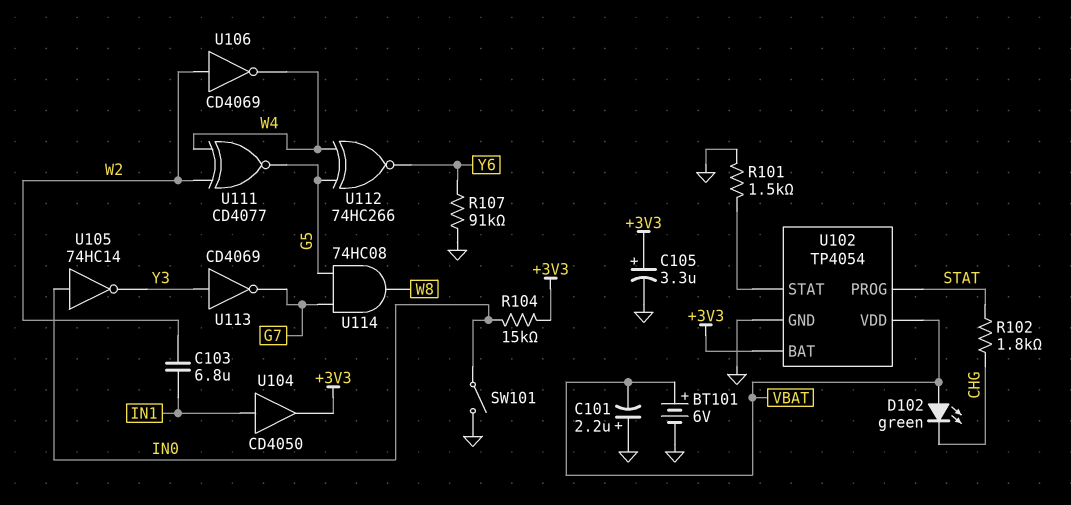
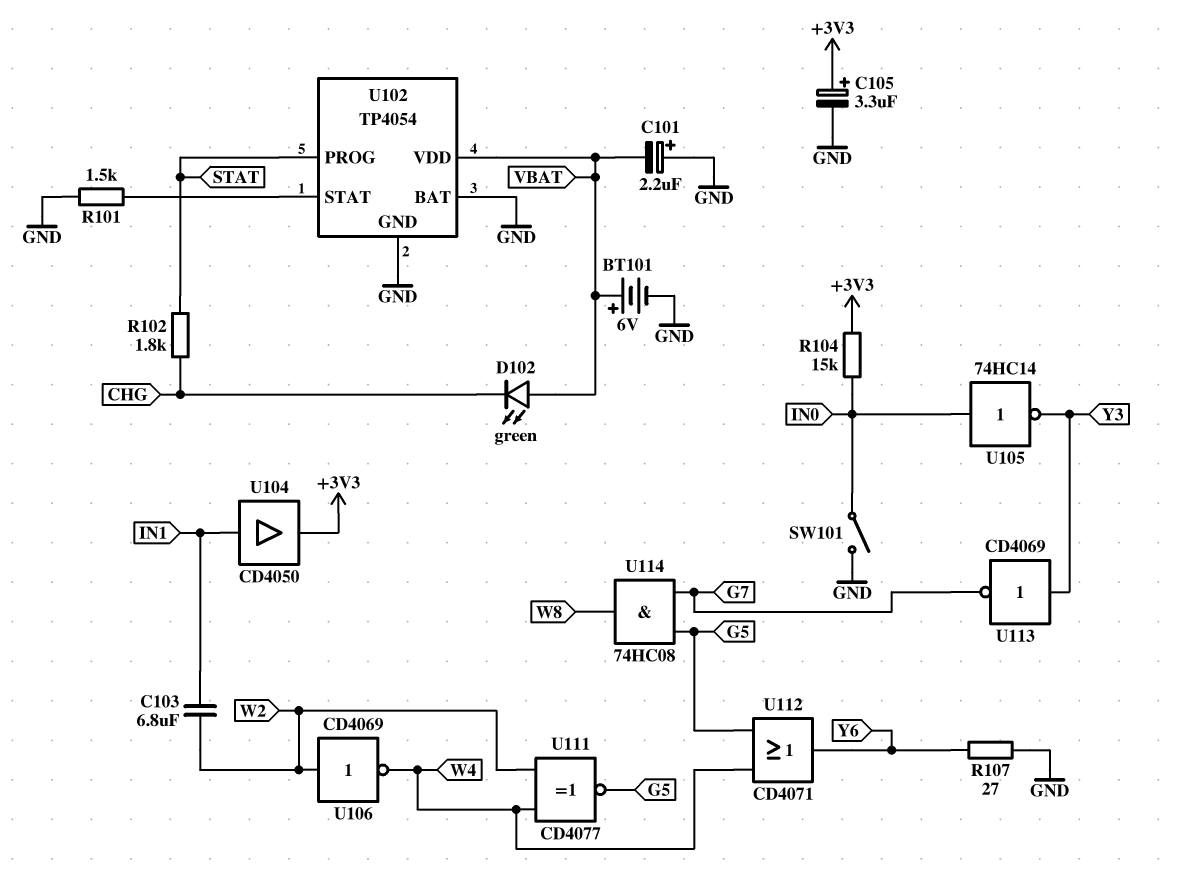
R107: 91k (GND, Y6) -> 27 (GND, Y6)
U102 pin BAT: +3V3 -> GND
U112: XNOR 74HC266 (in G5, in W4, out Y6) -> OR CD4071 (in G5, in W4, out Y6)

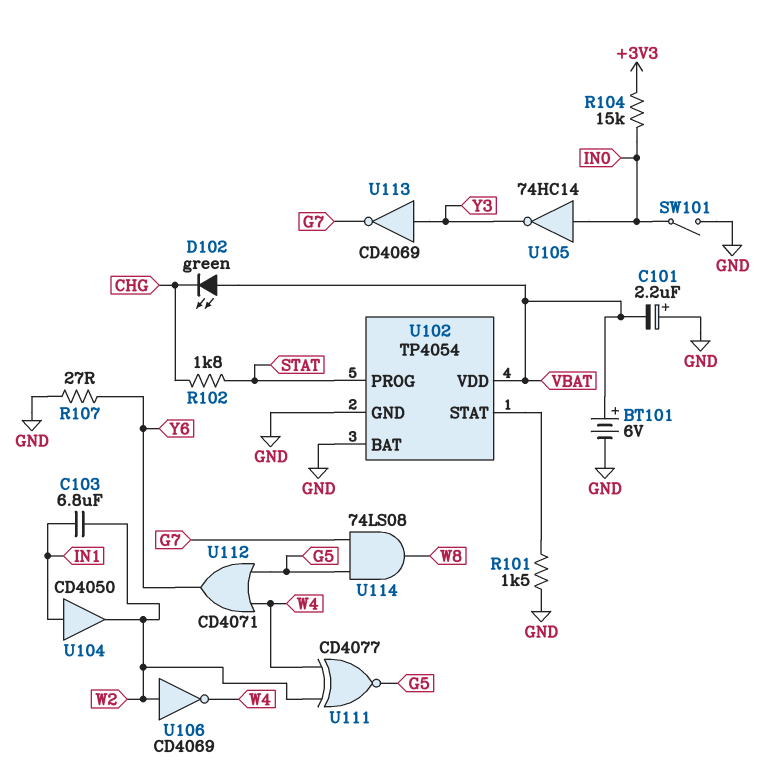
C105: 3.3uF (plus +3V3, minus GND) -> none
U104: buffer CD4050 (in IN1, out +3V3) -> buffer CD4050 (in IN1, out W2)
U114: AND 74HC08 (in G5, in G7, out W8) -> AND 74LS08 (in G5, in G7, out W8)

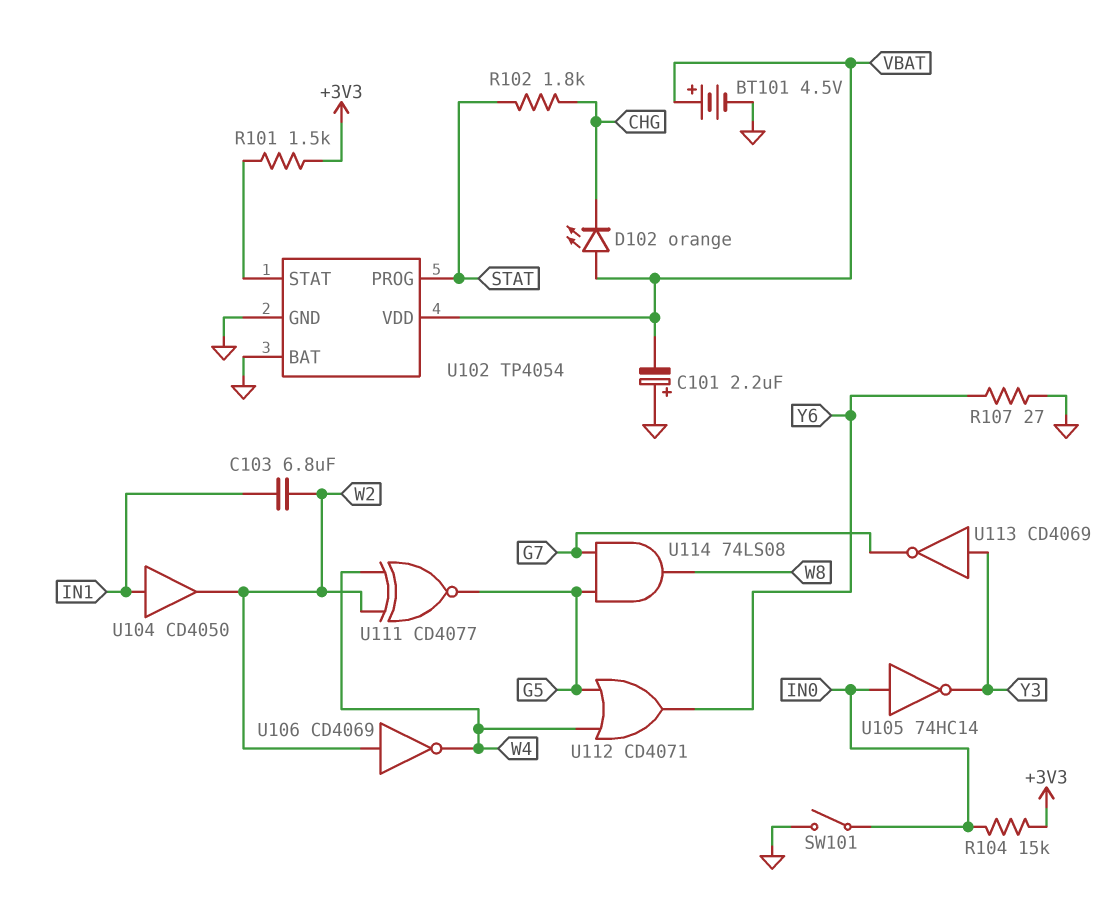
BT101: 6V (plus VBAT, minus GND) -> 4.5V (plus VBAT, minus GND)
D102: LED green (A VBAT, K CHG) -> LED orange (A VBAT, K CHG)
R101: 1.5k (GND, U102/STAT) -> 1.5k (+3V3, U102/STAT)

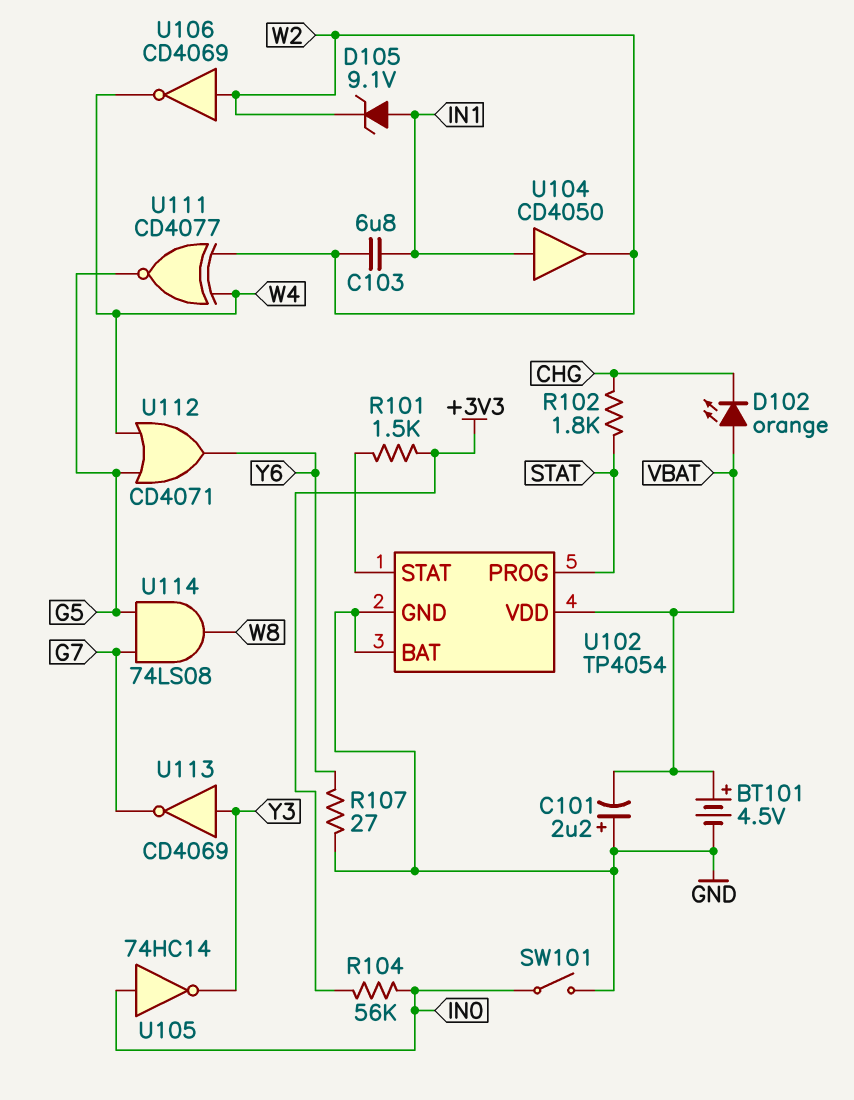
D105: none -> zener 9.1V (A IN1, K W2)
R104: 15k (+3V3, IN0) -> 56k (+3V3, IN0)

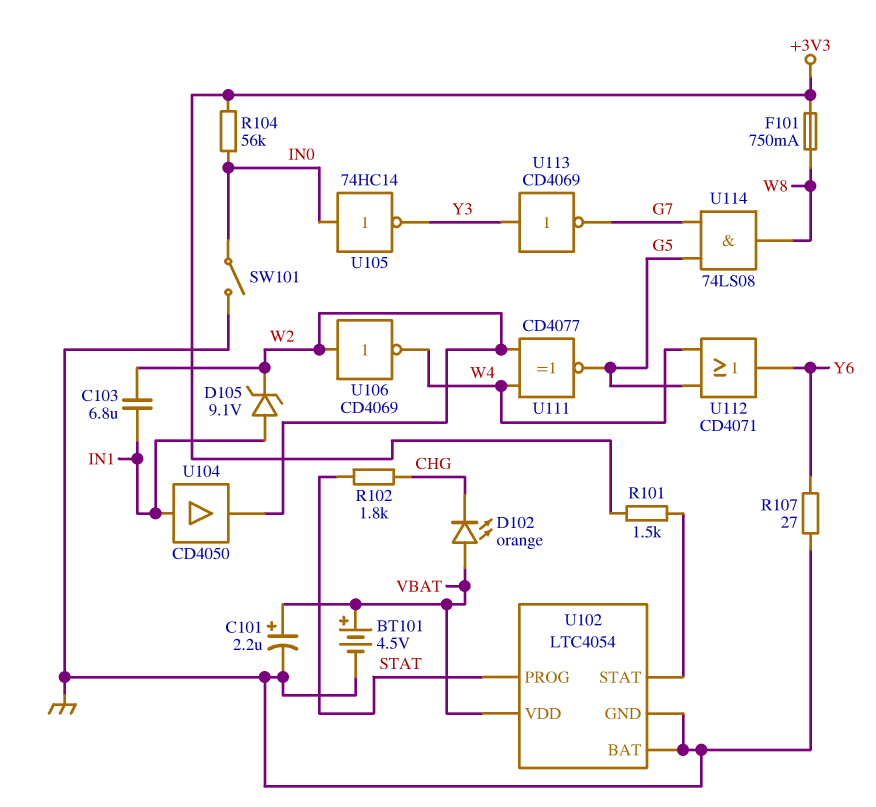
C101: 2.2uF (plus GND, minus VBAT) -> 2.2uF (plus VBAT, minus GND)
F101: none -> 750mA (+3V3, W8)
U102: TP4054 -> LTC4054

